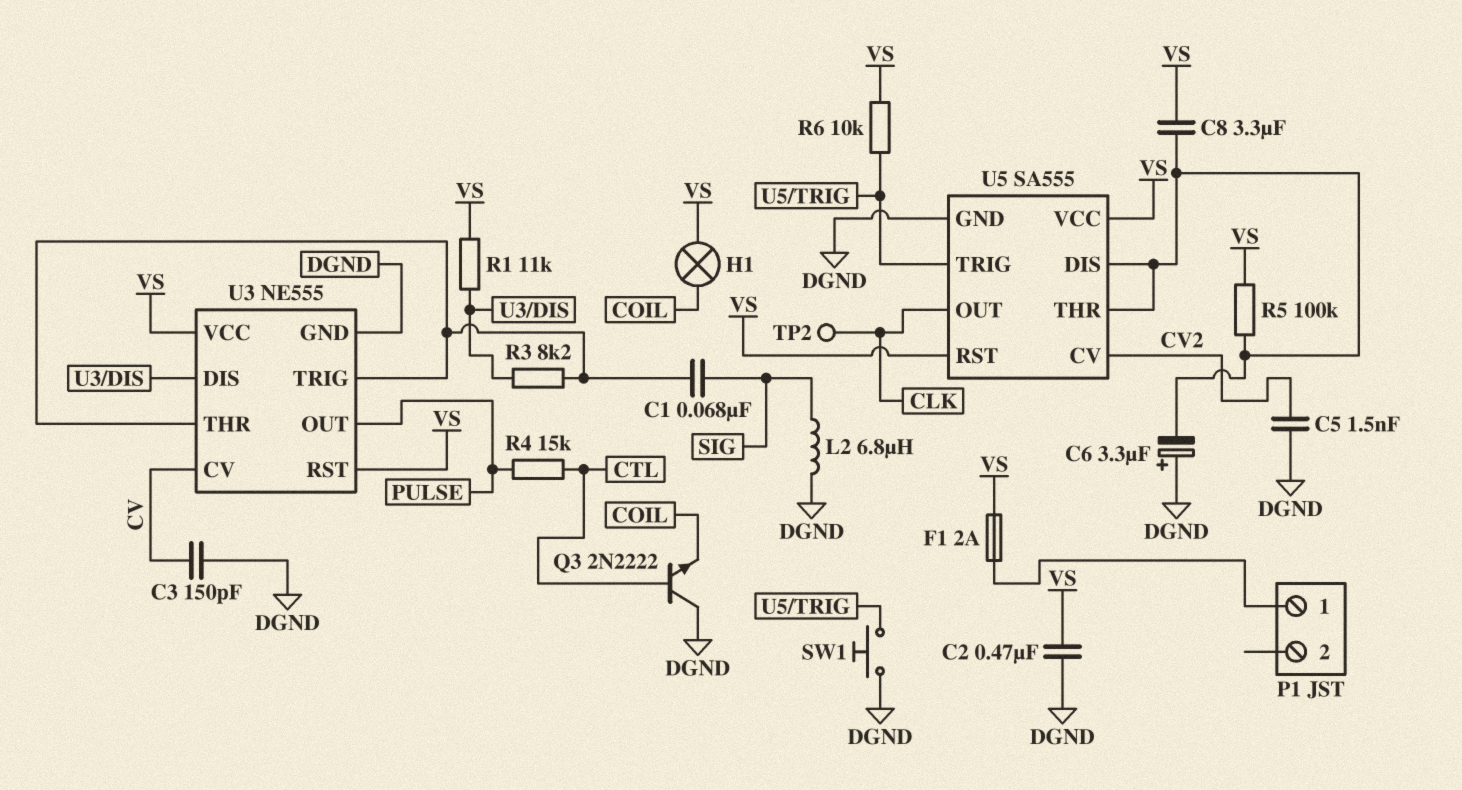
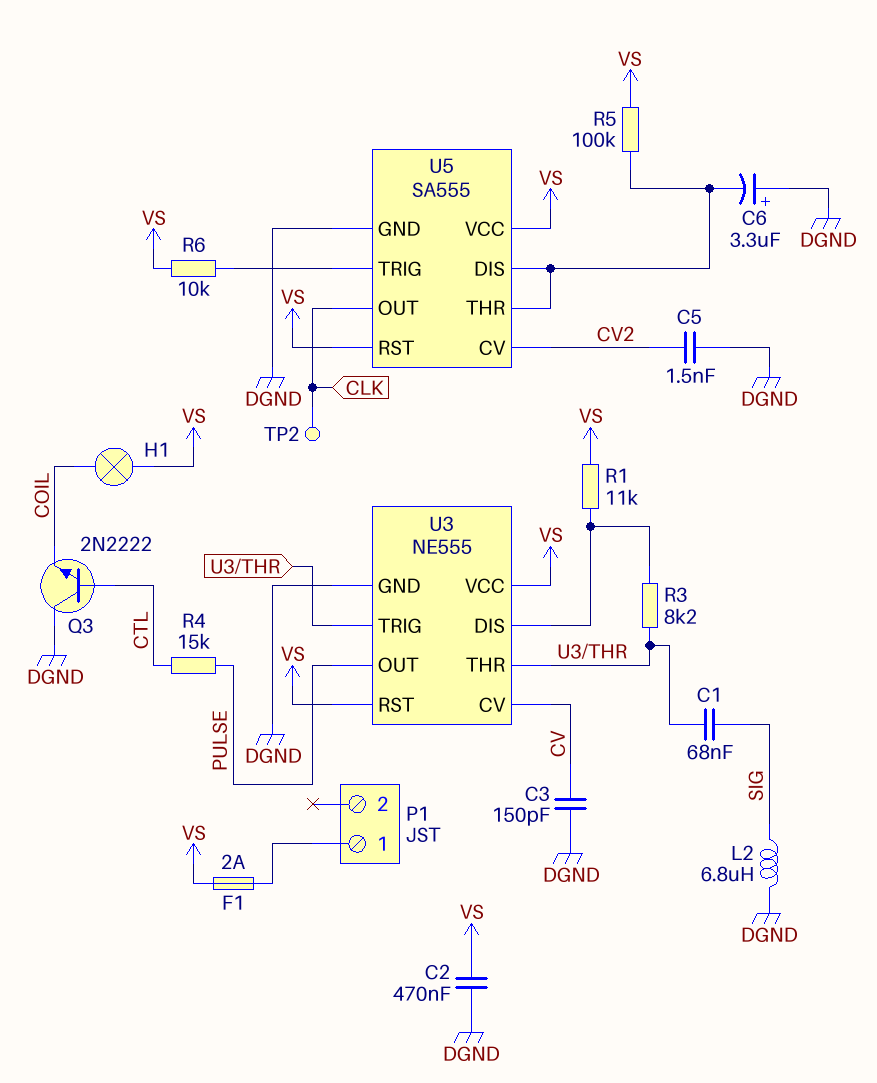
C8: 3.3uF (U5/DIS, VS) -> none
SW1: button (DGND, U5/TRIG) -> none

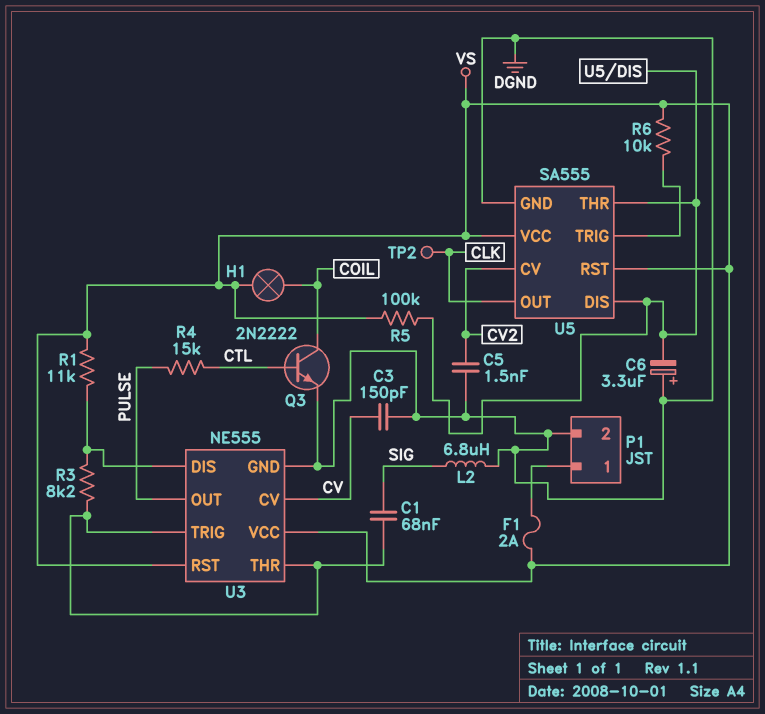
C2: 470nF (DGND, VS) -> none
P1 pin 2: none -> DGND
Q3: NPN 2N2222 (B CTL, C DGND, E COIL) -> NPN 2N2222 (B CTL, C COIL, E DGND)

